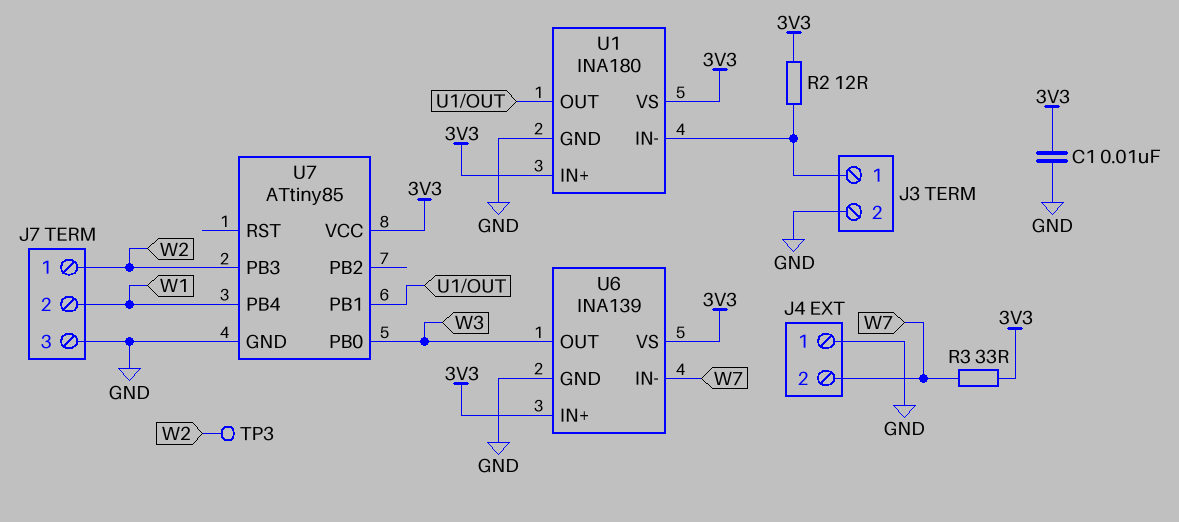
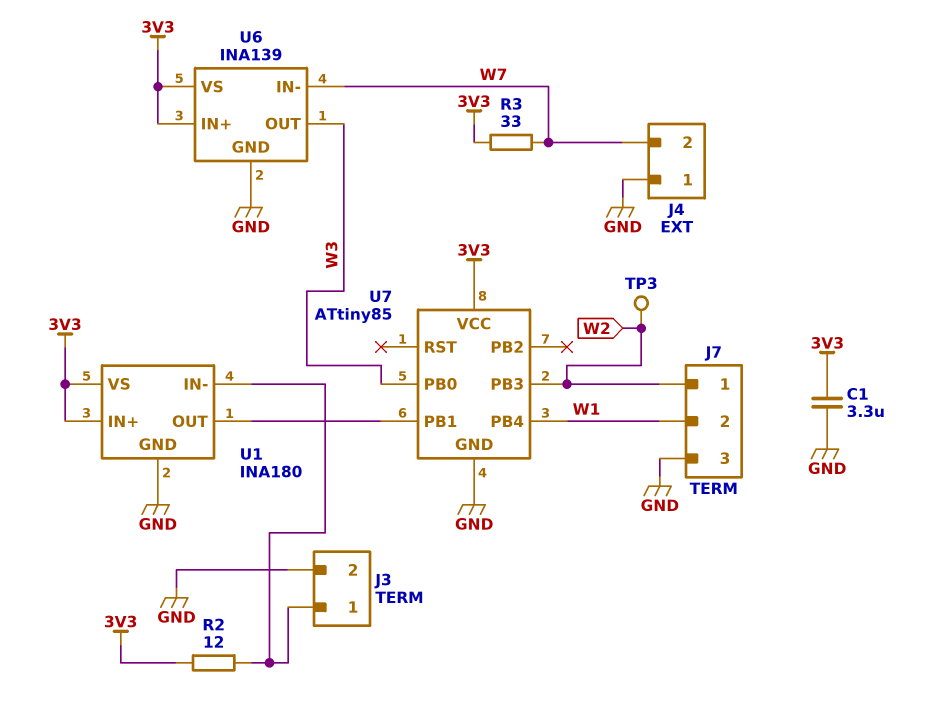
C1: 10nF (3V3, GND) -> 3.3uF (3V3, GND)

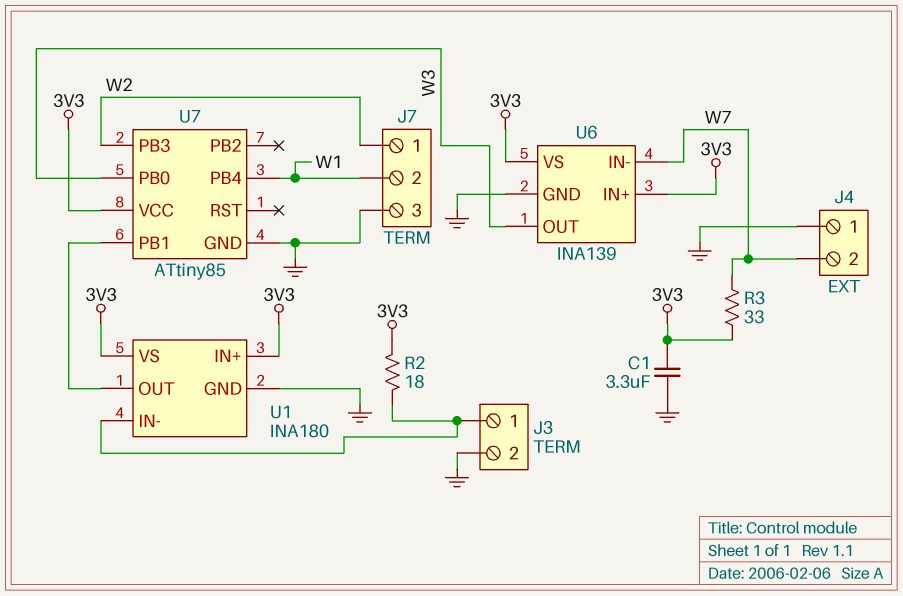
R2: 12 (3V3, J3/1) -> 18 (3V3, J3/1)
TP3: test point (W2) -> none

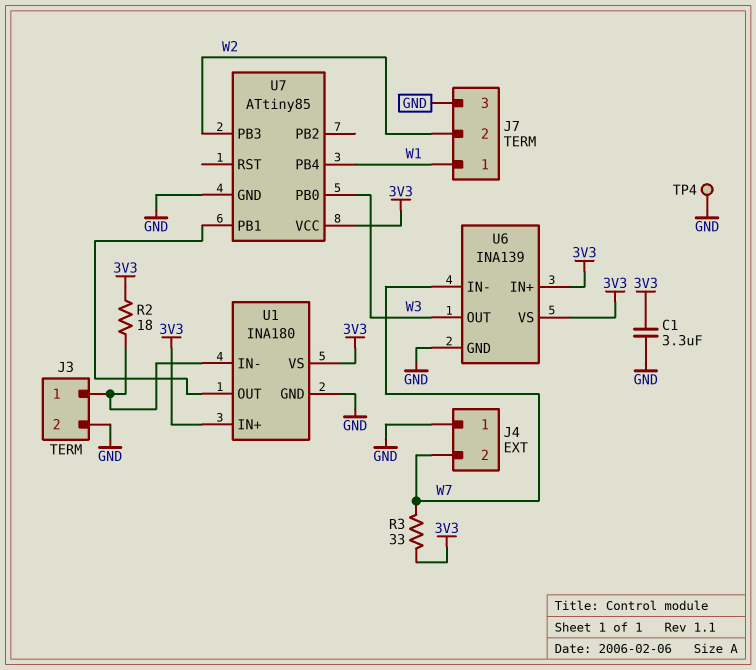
J7 pin 1: W2 -> W1
J7 pin 2: W1 -> W2
TP4: none -> test point (GND)

